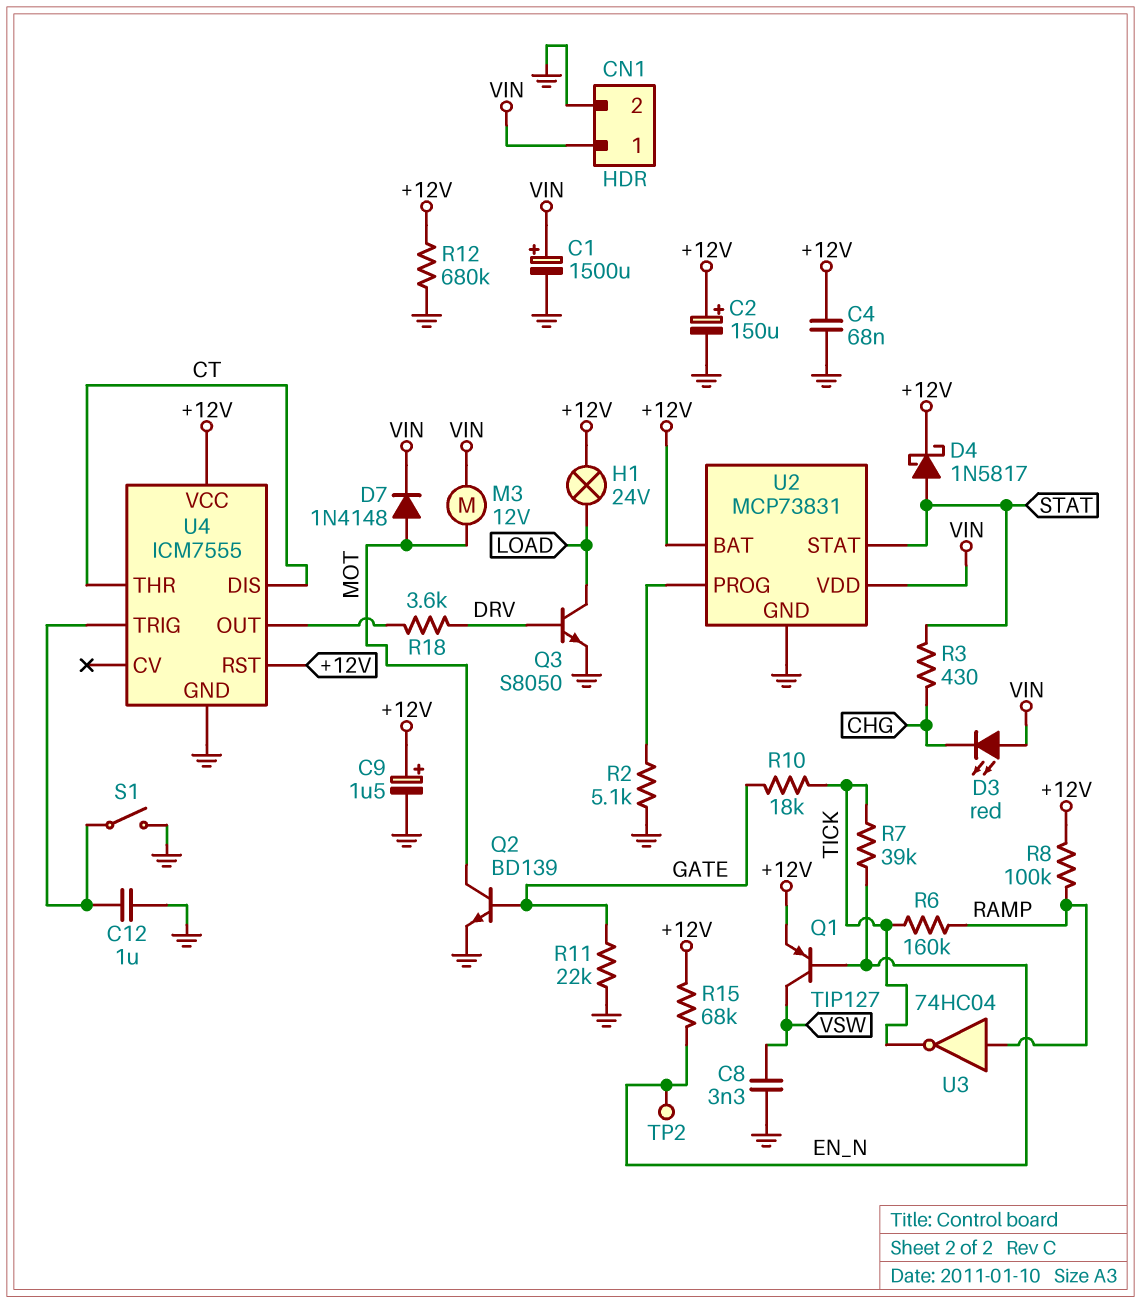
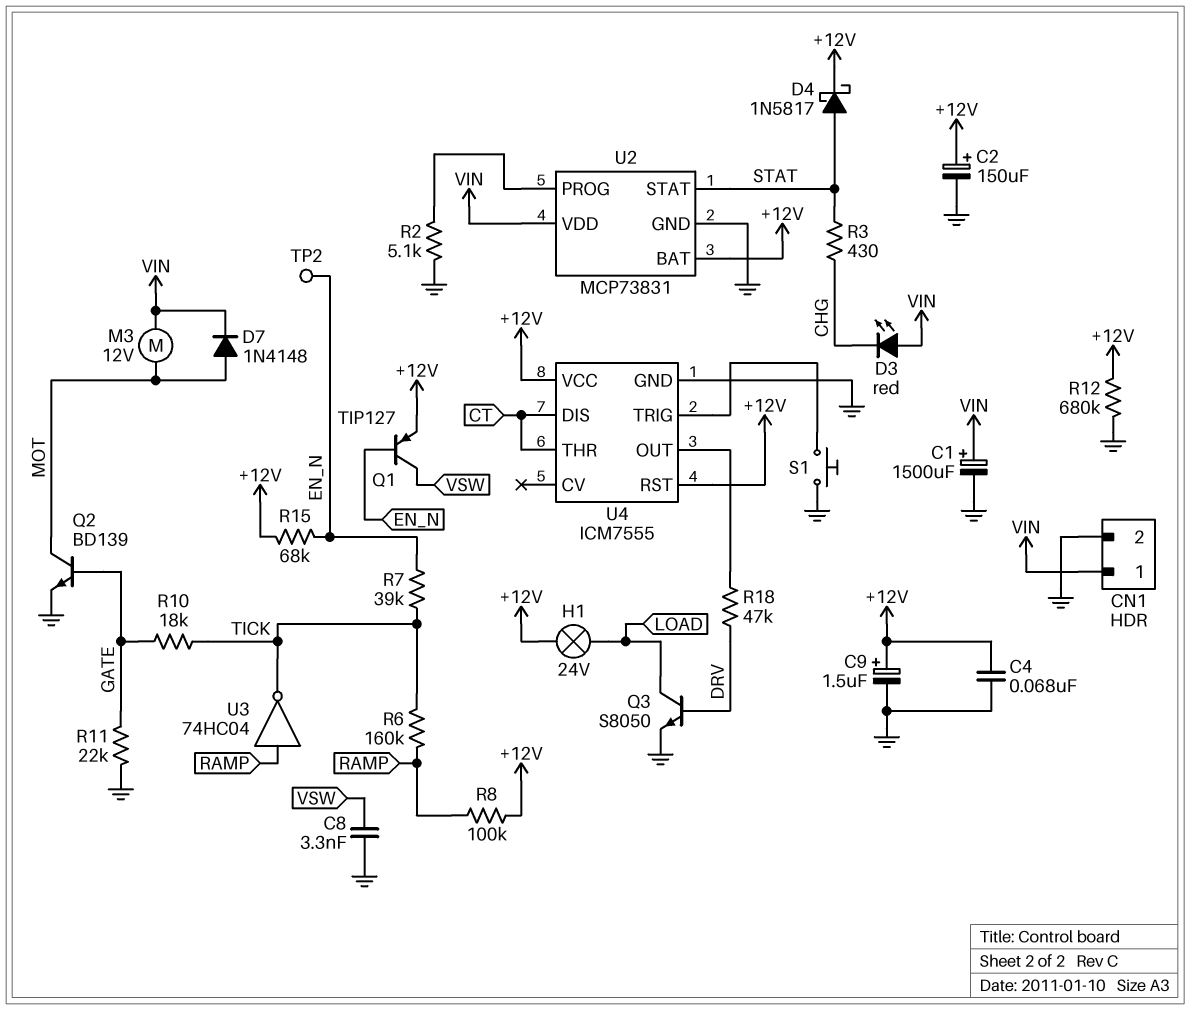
C12: 1uF (GND, U4/TRIG) -> none
R18: 3.6k (DRV, U4/OUT) -> 47k (DRV, U4/OUT)
S1: switch (GND, U4/TRIG) -> button (GND, U4/TRIG)

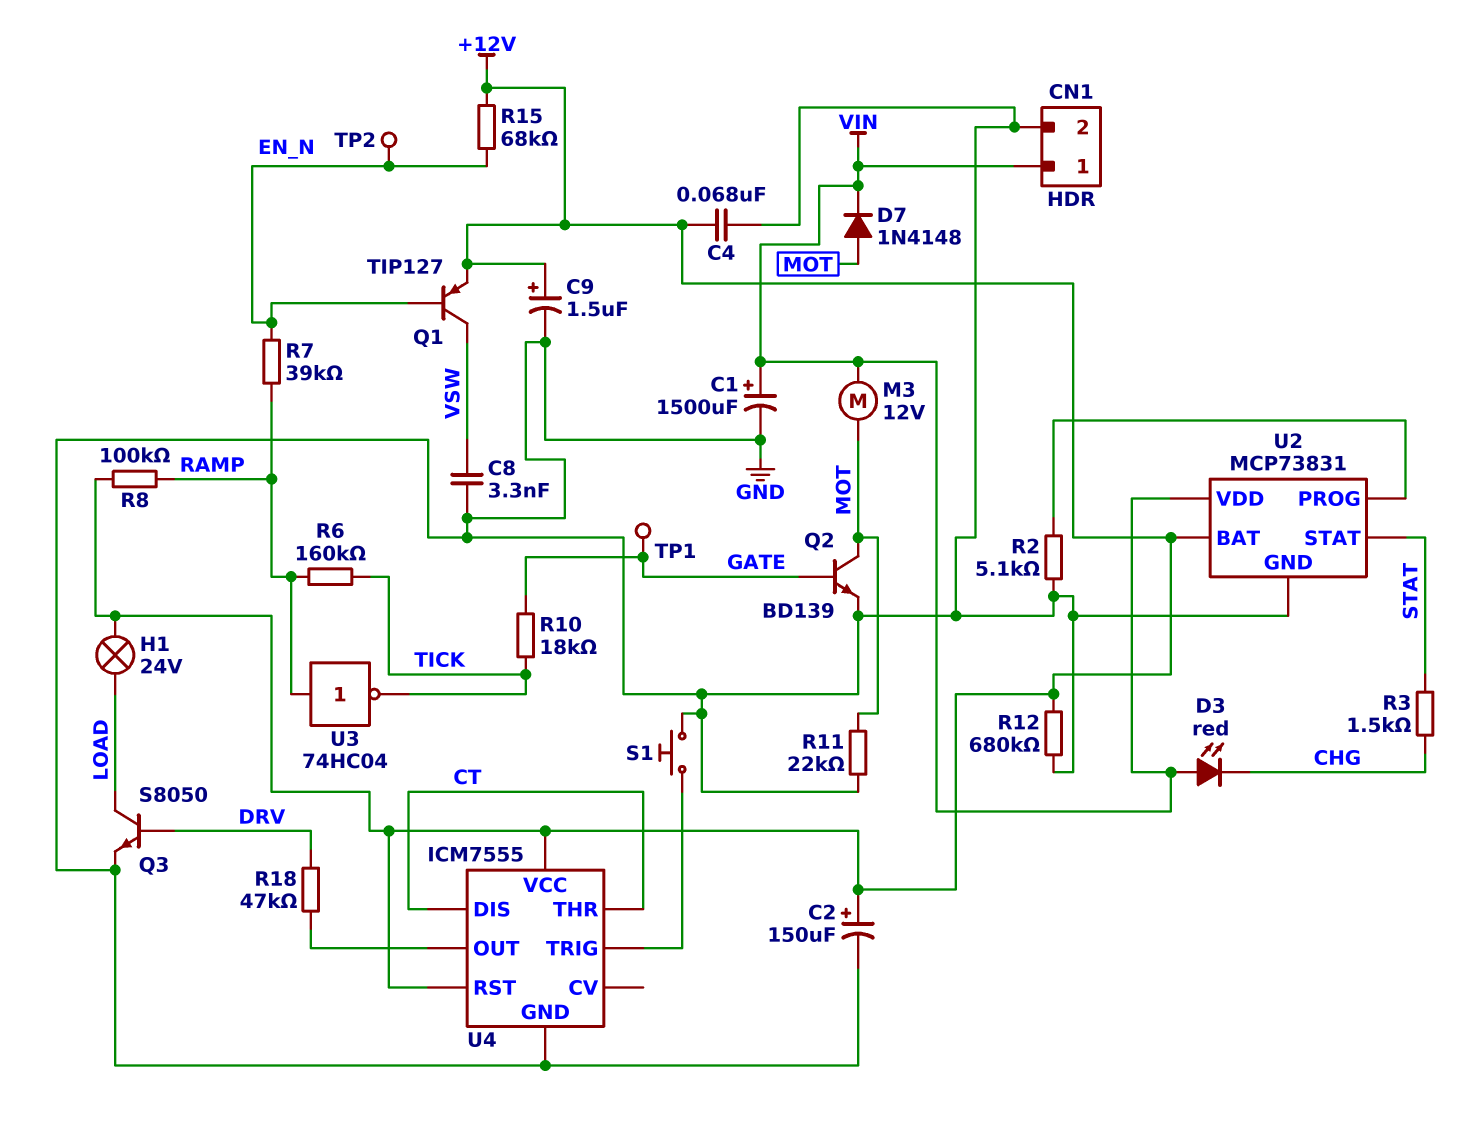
D4: schottky 1N5817 (A STAT, K +12V) -> none
R3: 430 (CHG, STAT) -> 1.5k (CHG, STAT)
R7: 39k (EN_N, TICK) -> 39k (EN_N, RAMP)
R11: 22k (GATE, GND) -> 22k (GND, MOT)
TP1: none -> test point (GATE)

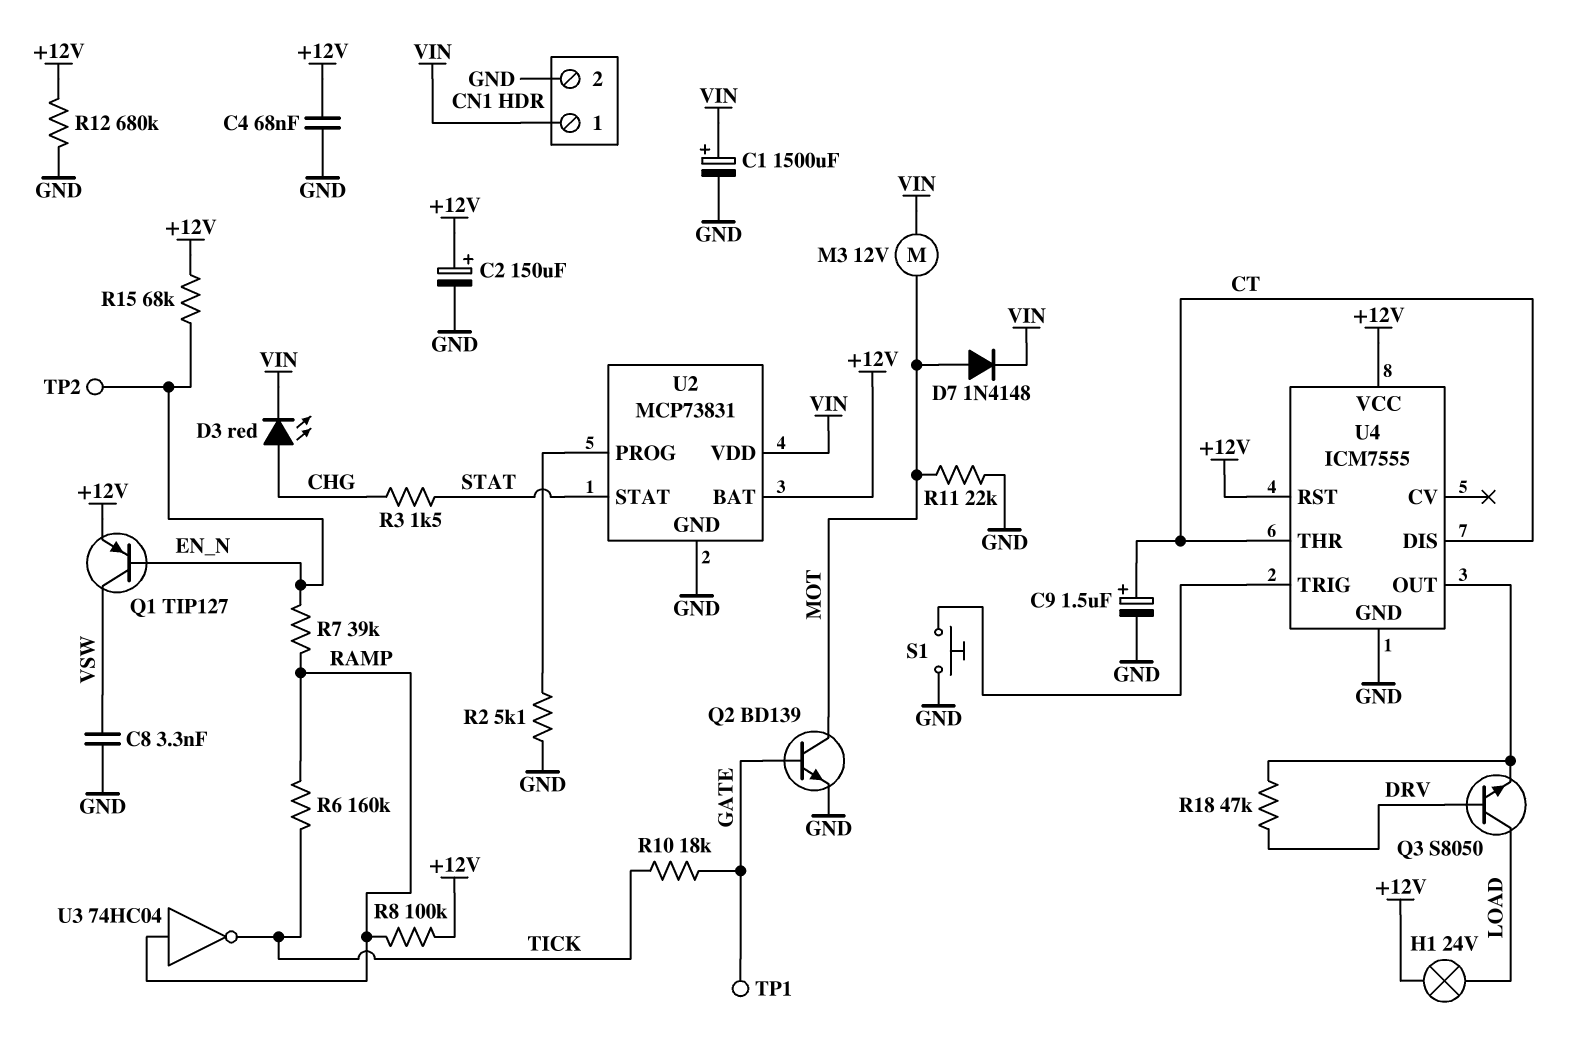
C9: 1.5uF (plus +12V, minus GND) -> 1.5uF (plus CT, minus GND)
D3: LED red (A VIN, K CHG) -> LED red (A CHG, K VIN)
Q3: NPN S8050 (B DRV, C LOAD, E GND) -> NPN S8050 (B DRV, C LOAD, E U4/OUT)

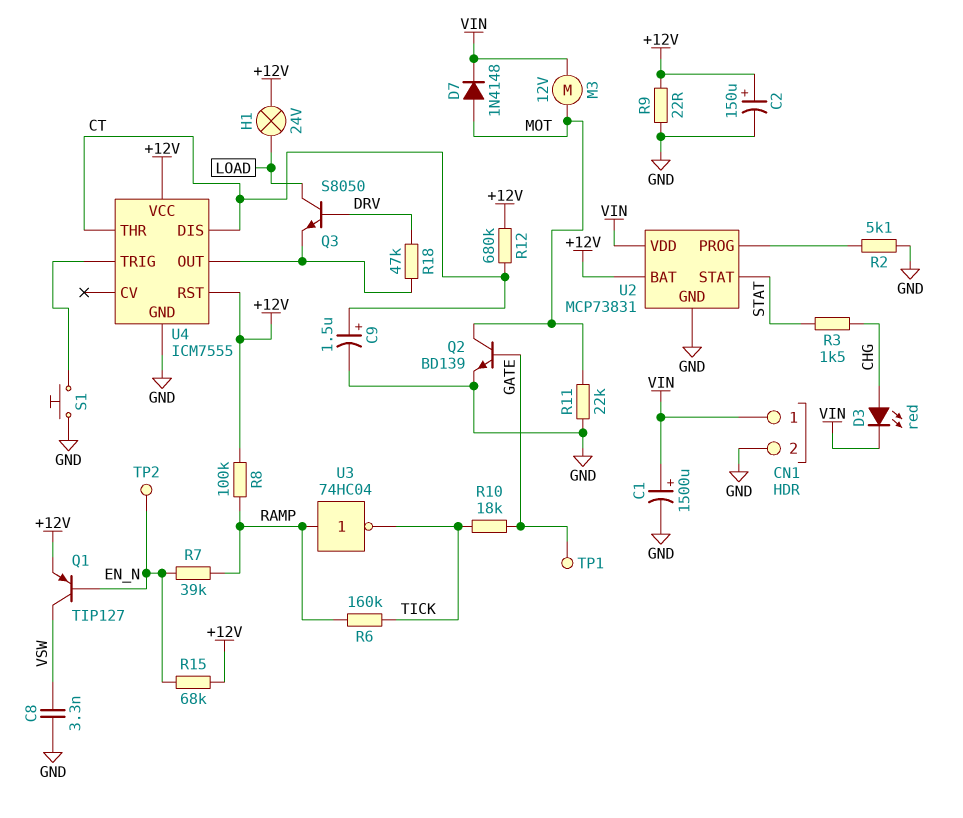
C4: 68nF (+12V, GND) -> none
R9: none -> 22 (+12V, GND)
R12: 680k (+12V, GND) -> 680k (+12V, CT)

